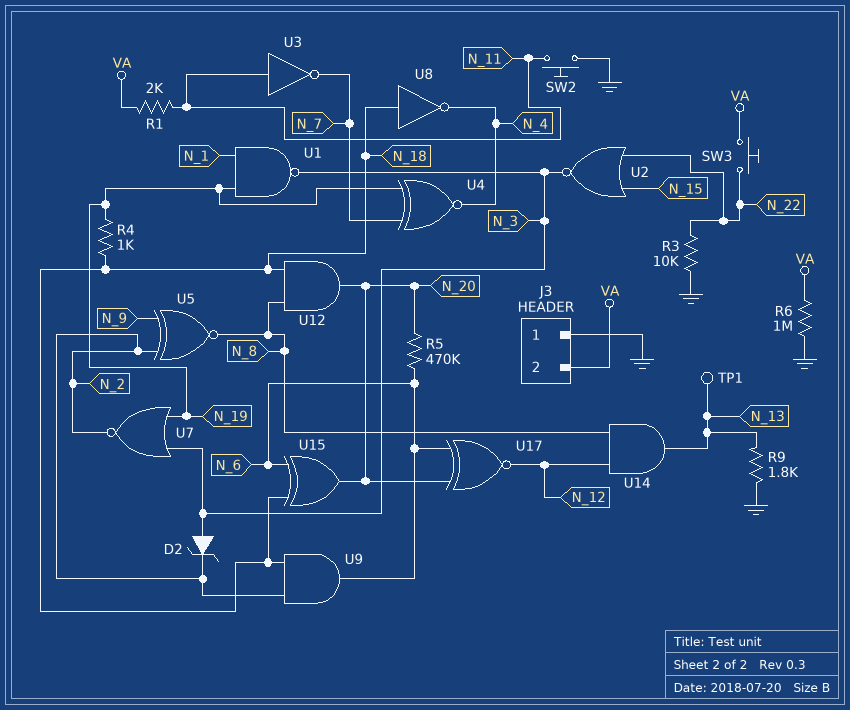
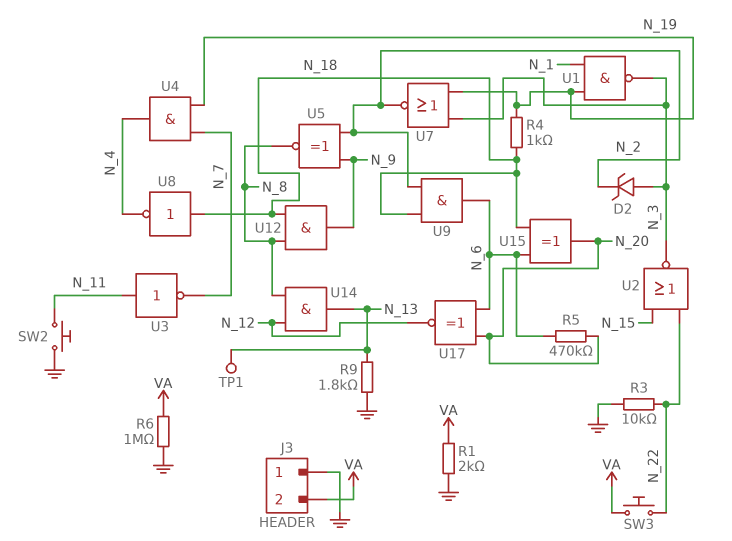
R1: 2k (N_11, VA) -> 2k (GND, VA)
U4: XNOR (in N_7, in N_19, out N_4) -> AND (in N_7, in N_19, out N_4)
U12: AND (in N_8, in N_18, out N_20) -> AND (in N_8, in N_18, out N_9)

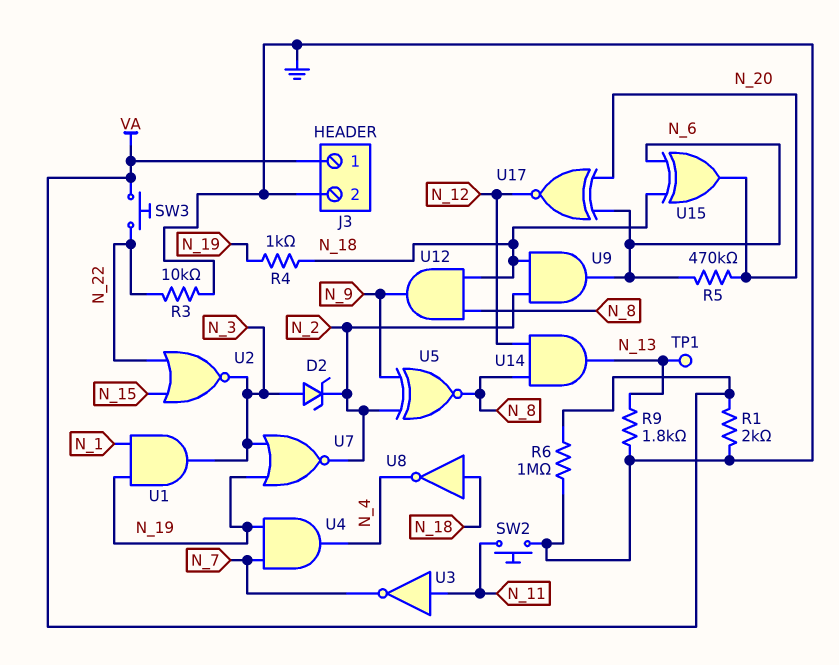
J3 pin 1: GND -> VA
J3 pin 2: VA -> GND
U1: NAND (in N_1, in N_19, out N_3) -> AND (in N_1, in N_19, out N_3)

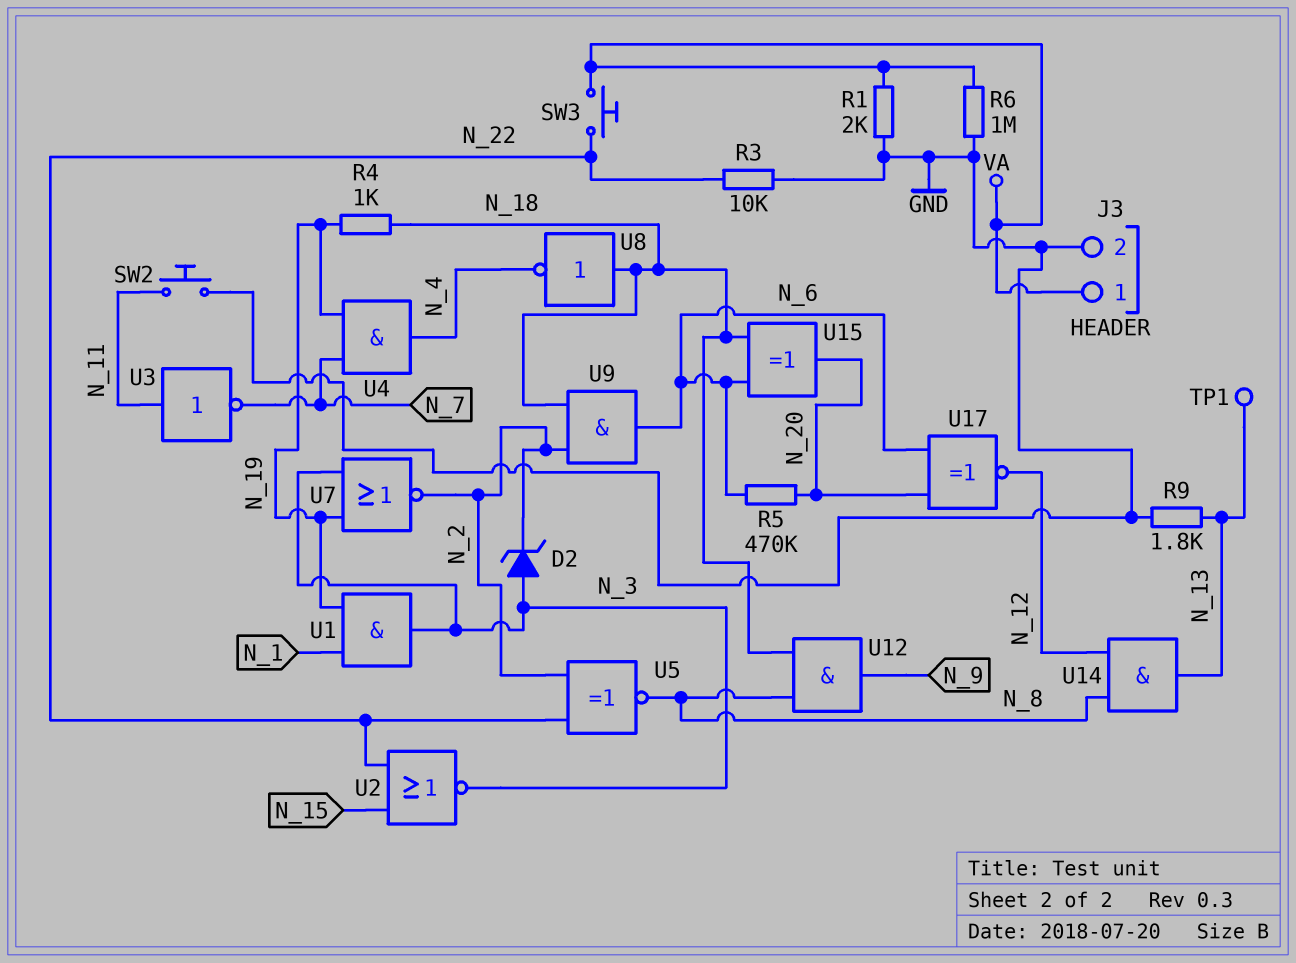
U5: XNOR (in N_2, in N_9, out N_8) -> XNOR (in N_2, in N_22, out N_8)

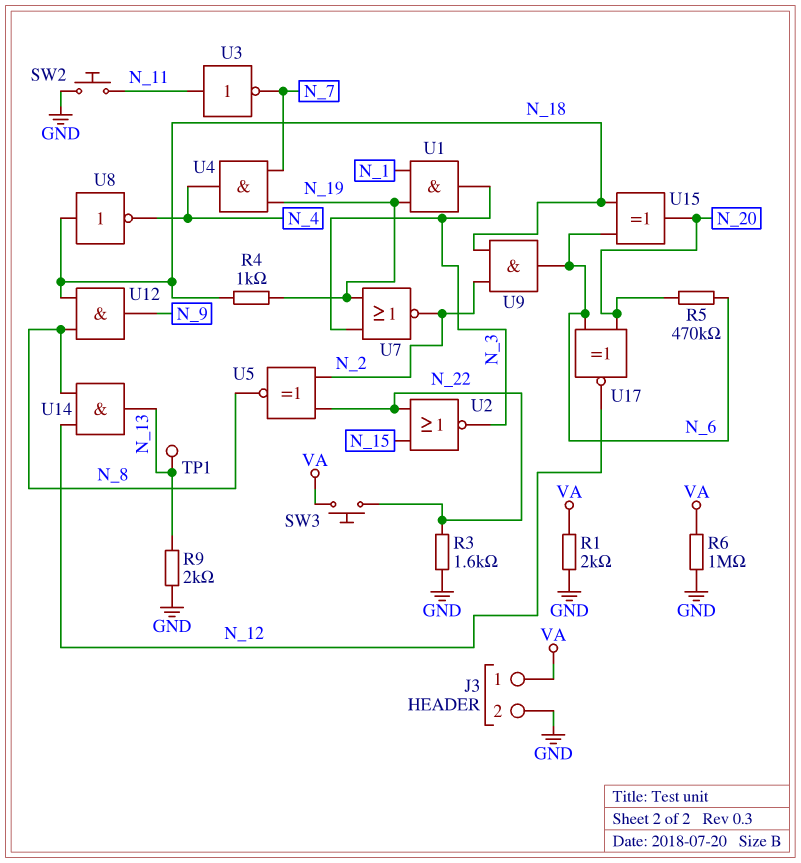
D2: zener (A N_3, K N_2) -> none
R3: 10k (GND, N_22) -> 1.6k (GND, N_22)
R9: 1.8k (GND, N_13) -> 2k (GND, N_13)

